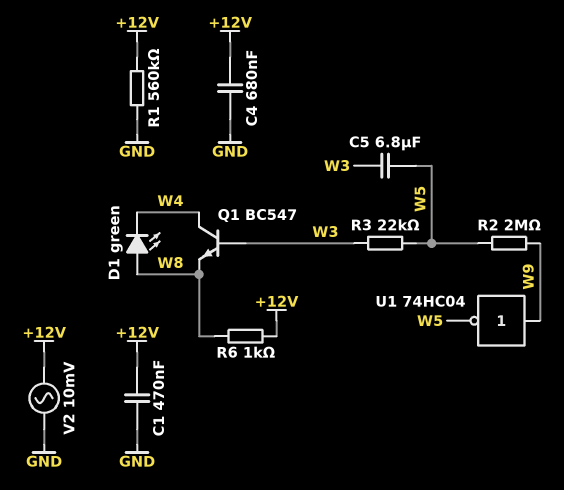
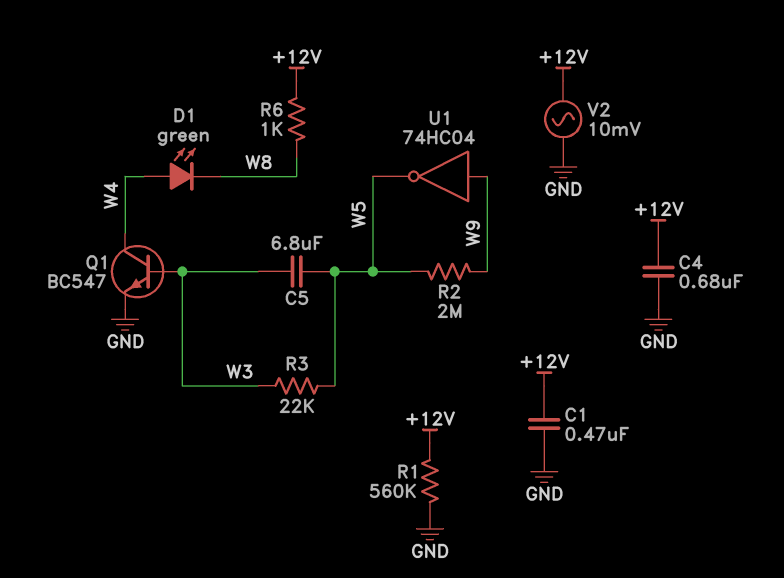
D1: LED green (A W8, K W4) -> LED green (A W4, K W8)
Q1: NPN BC547 (B W3, C W4, E W8) -> NPN BC547 (B W3, C W4, E GND)

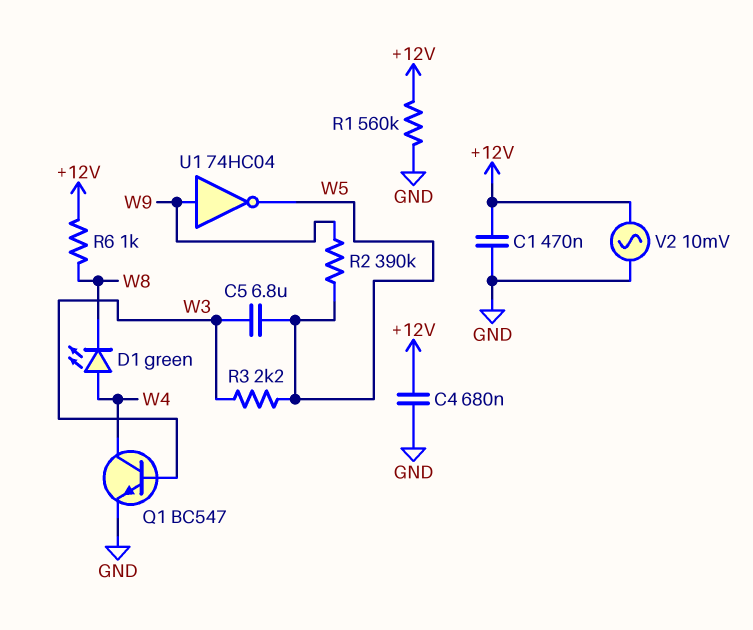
R2: 2M (W5, W9) -> 390k (W5, W9)
R3: 22k (W3, W5) -> 2.2k (W3, W5)

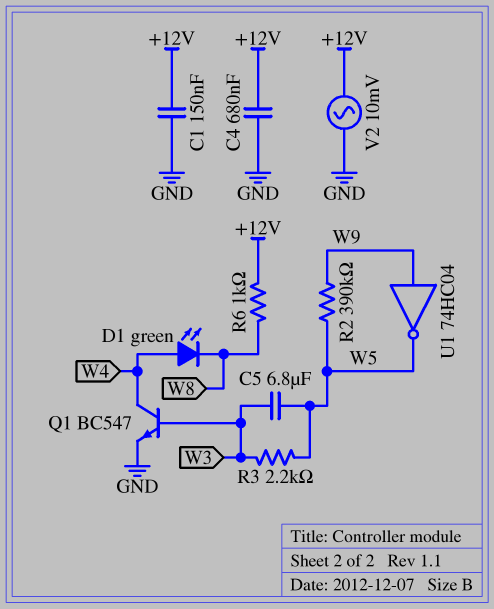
C1: 470nF (+12V, GND) -> 150nF (+12V, GND)
R1: 560k (+12V, GND) -> none

